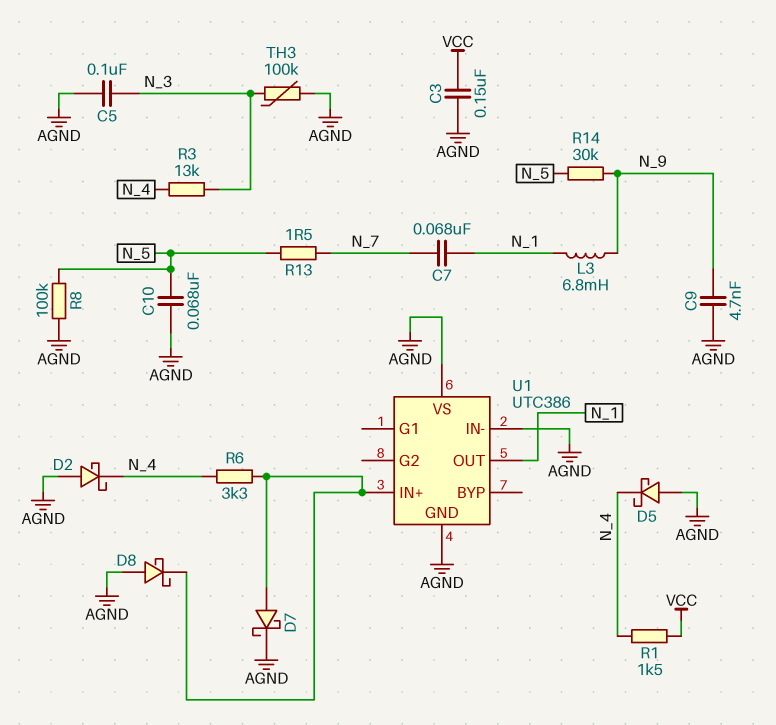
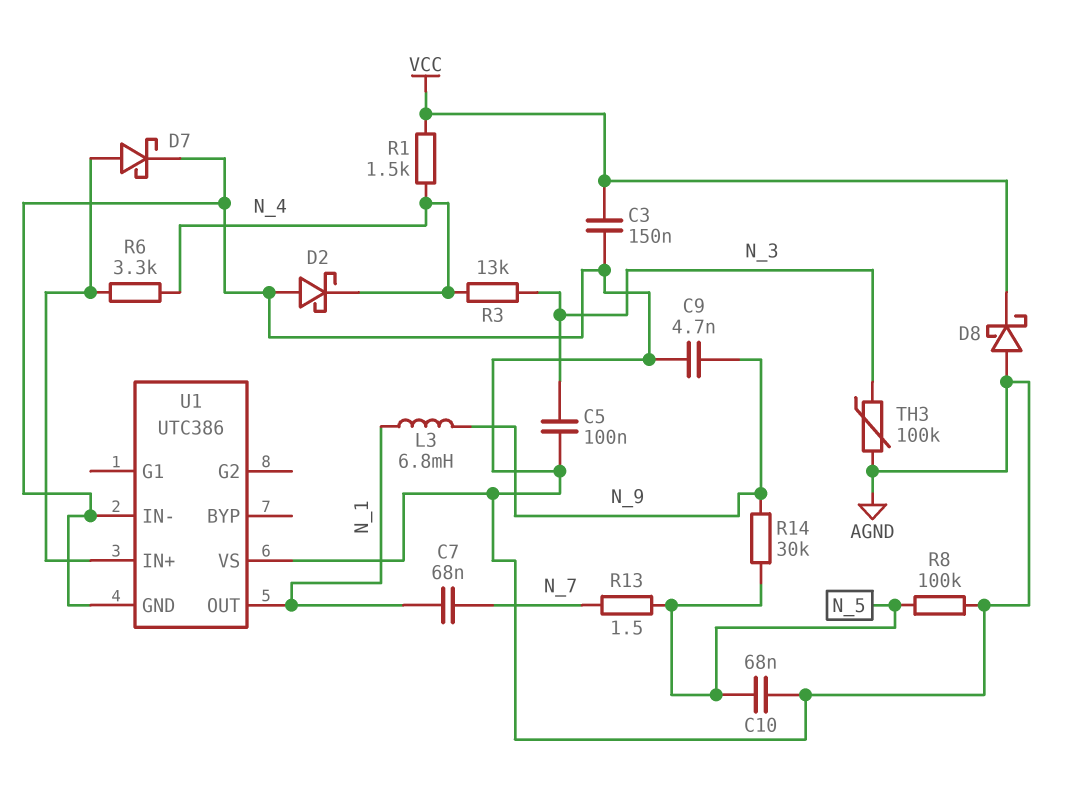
D5: schottky (A AGND, K N_4) -> none
D8: schottky (A AGND, K U1/IN+) -> schottky (A AGND, K VCC)

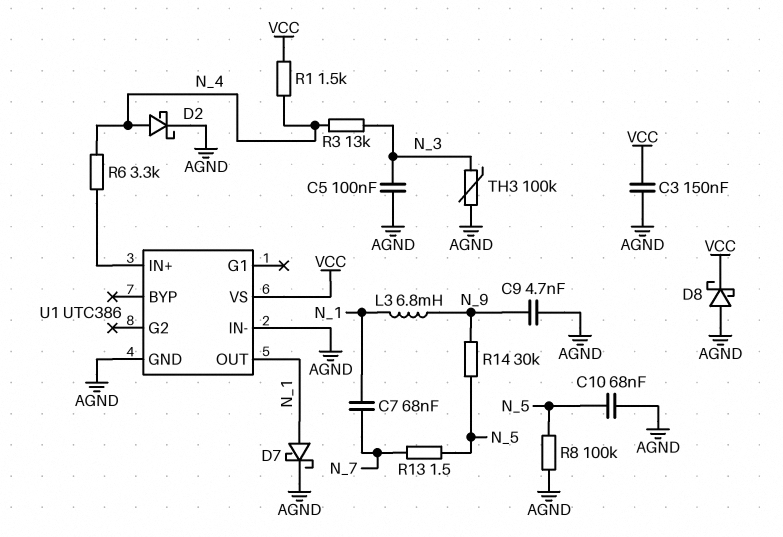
D2: schottky (A AGND, K N_4) -> schottky (A N_4, K AGND)
D7: schottky (A U1/IN+, K AGND) -> schottky (A N_1, K AGND)
U1 pin VS: AGND -> VCC

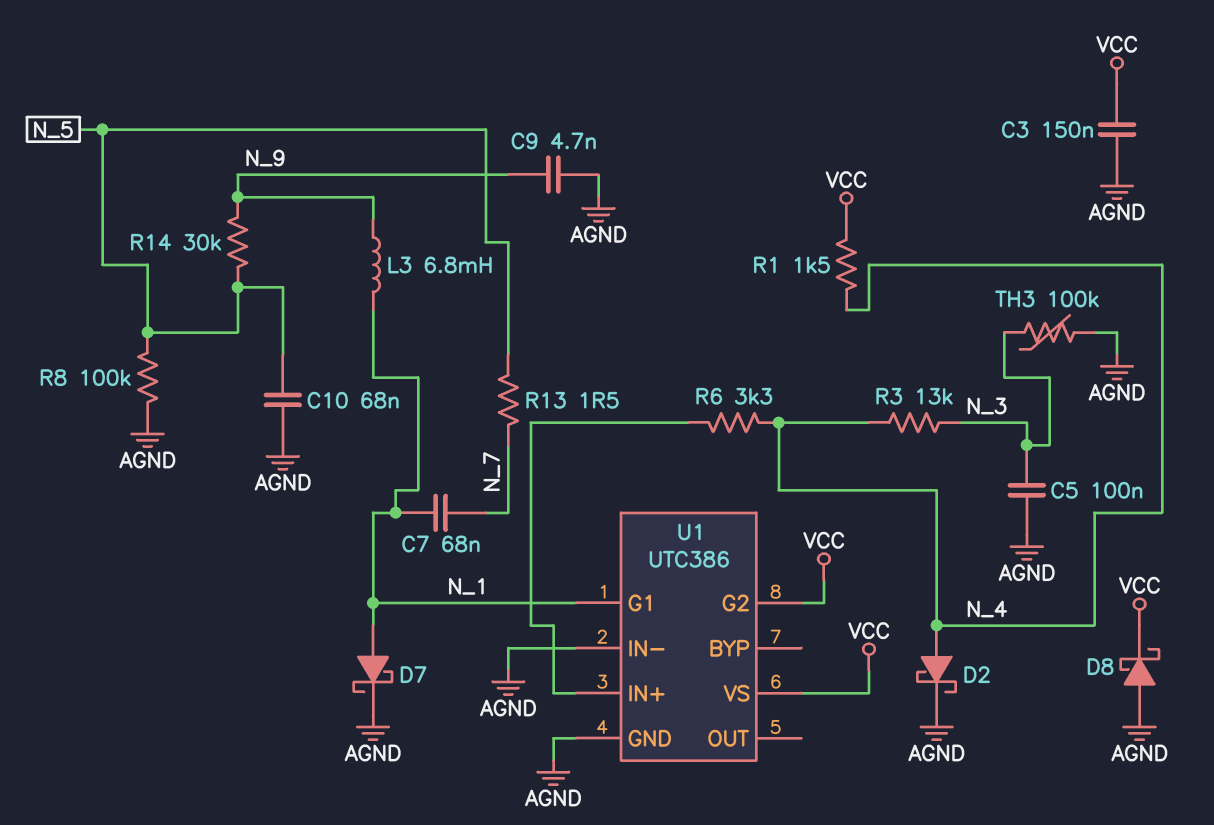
U1 pin G1: none -> N_1
U1 pin G2: none -> VCC
U1 pin OUT: N_1 -> none

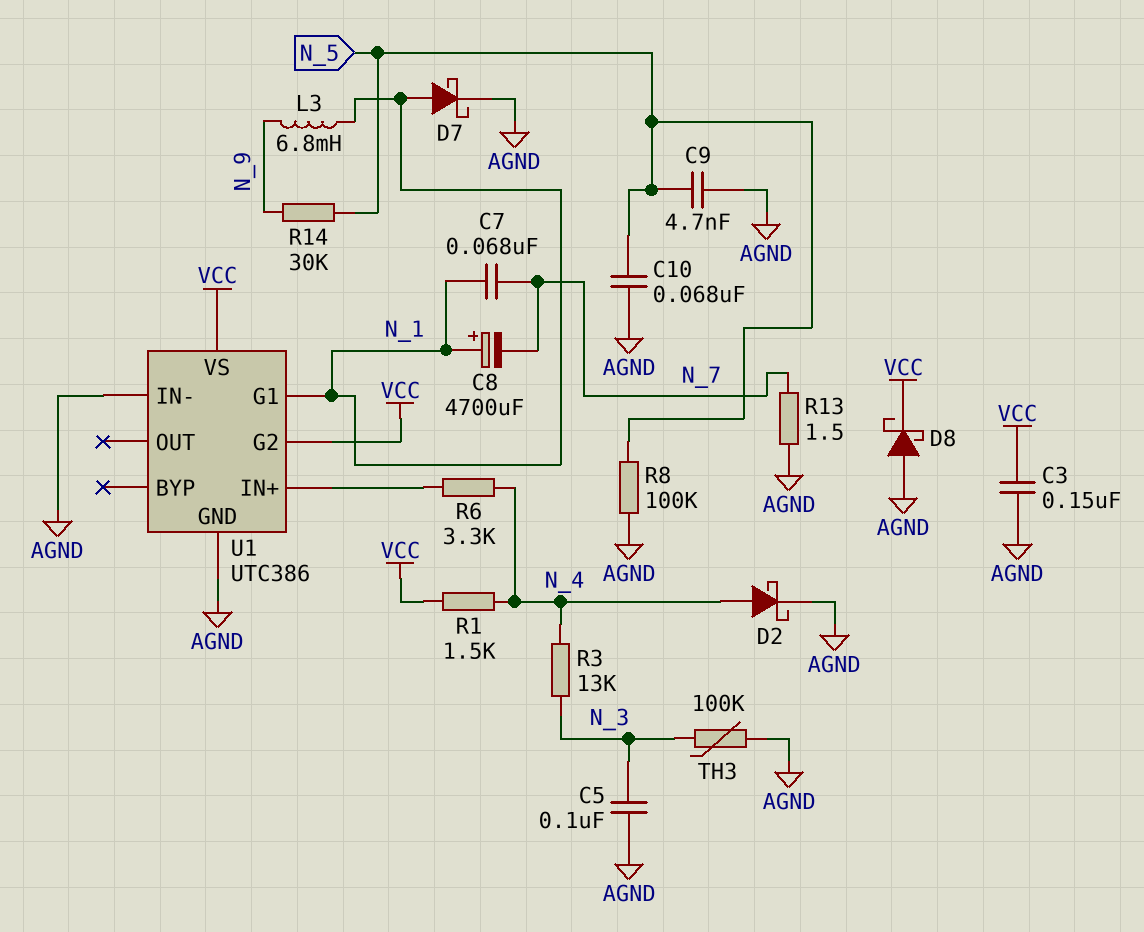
C8: none -> 4700uF (plus N_1, minus N_7)
C9: 4.7nF (AGND, N_9) -> 4.7nF (AGND, N_5)
R13: 1.5 (N_5, N_7) -> 1.5 (AGND, N_7)

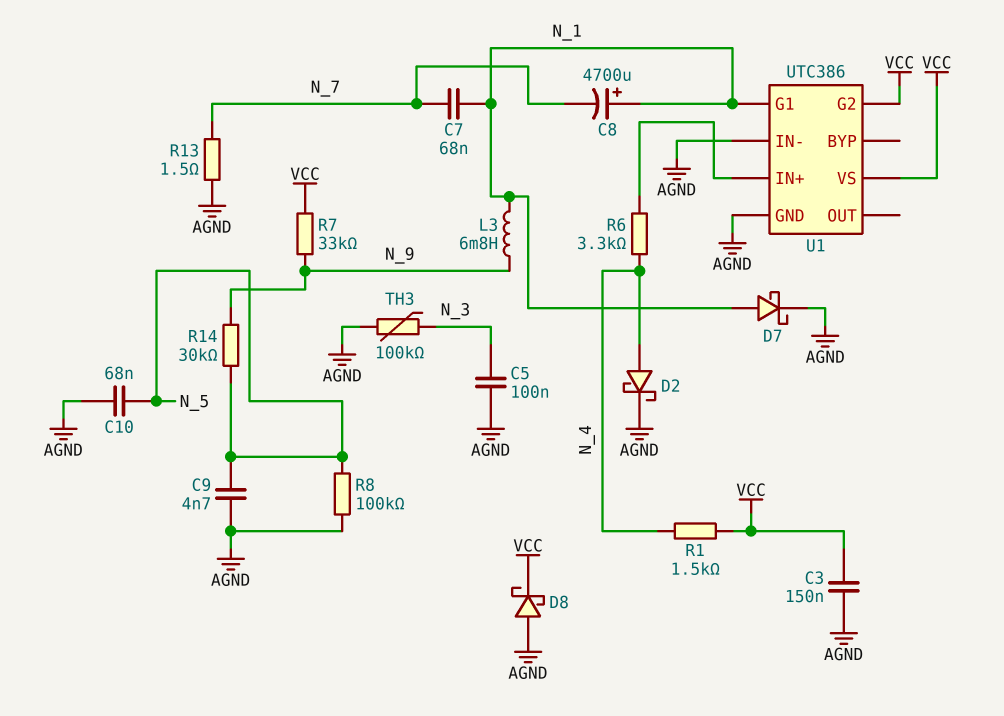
R3: 13k (N_3, N_4) -> none
R7: none -> 33k (N_9, VCC)

